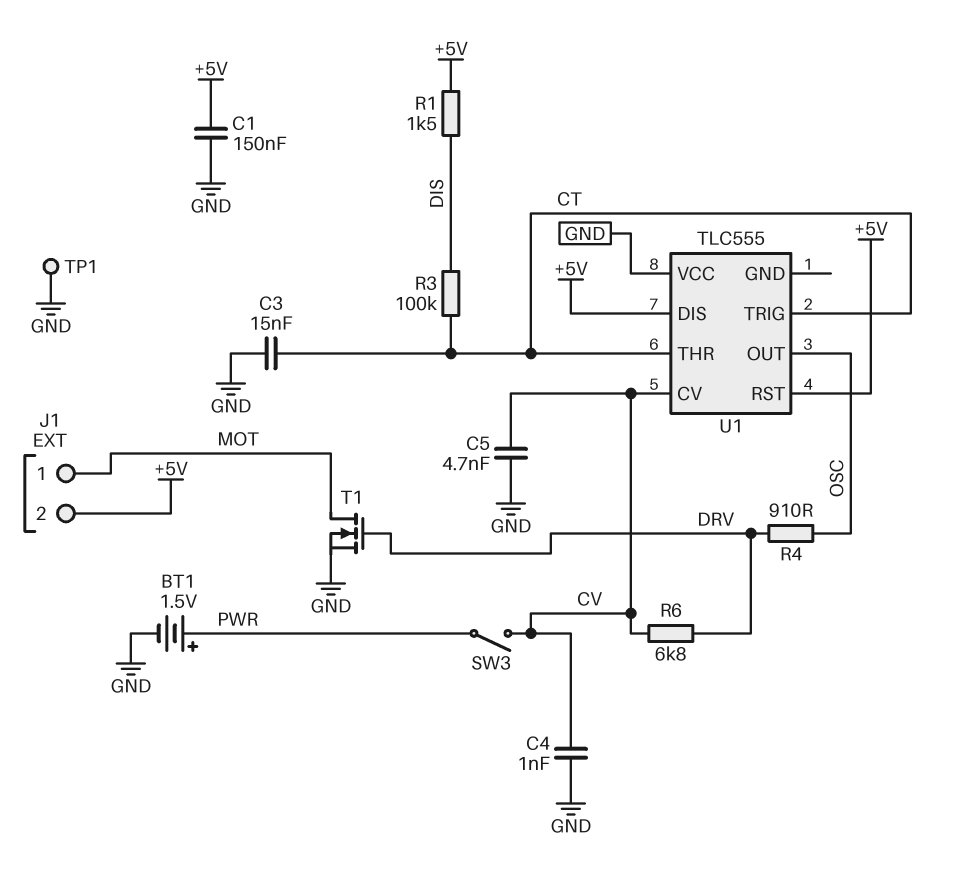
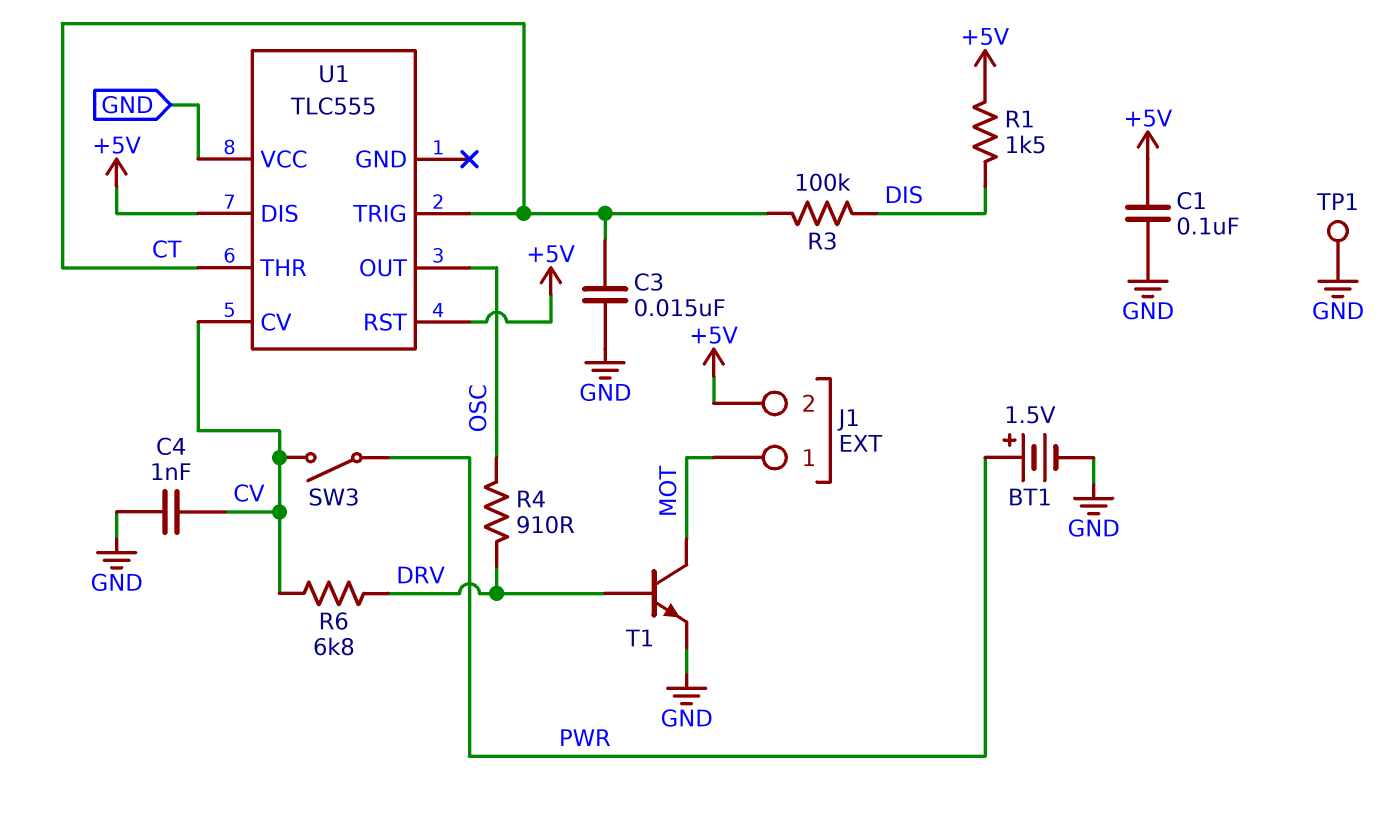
C1: 150nF (+5V, GND) -> 100nF (+5V, GND)
C5: 4.7nF (CV, GND) -> none
T1: NMOS (G DRV, D MOT, S GND) -> NPN (B DRV, C MOT, E GND)

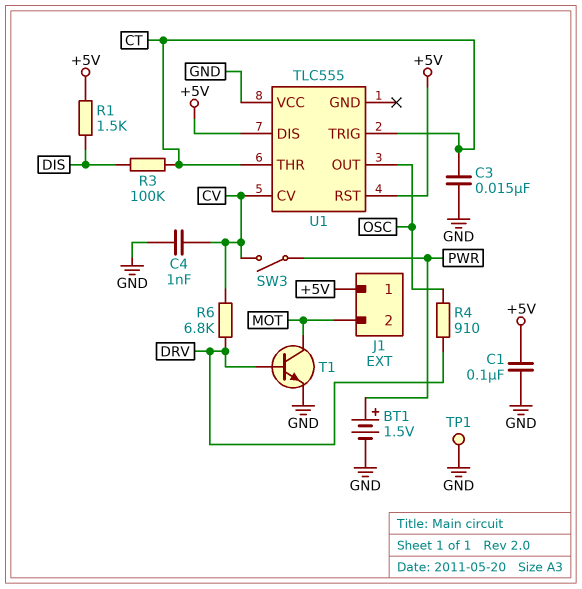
J1 pin 1: MOT -> +5V
J1 pin 2: +5V -> MOT

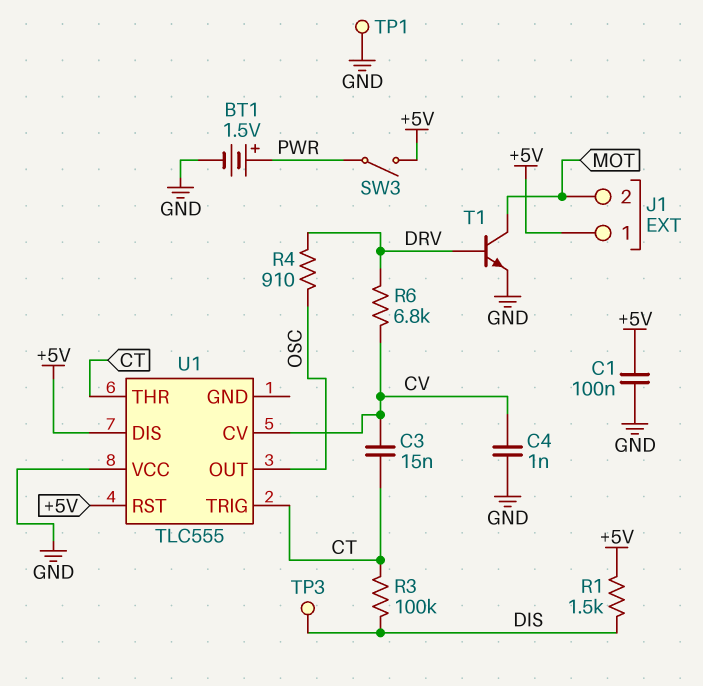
C3: 15nF (CT, GND) -> 15nF (CT, CV)
SW3: switch (CV, PWR) -> switch (+5V, PWR)
TP3: none -> test point (DIS)

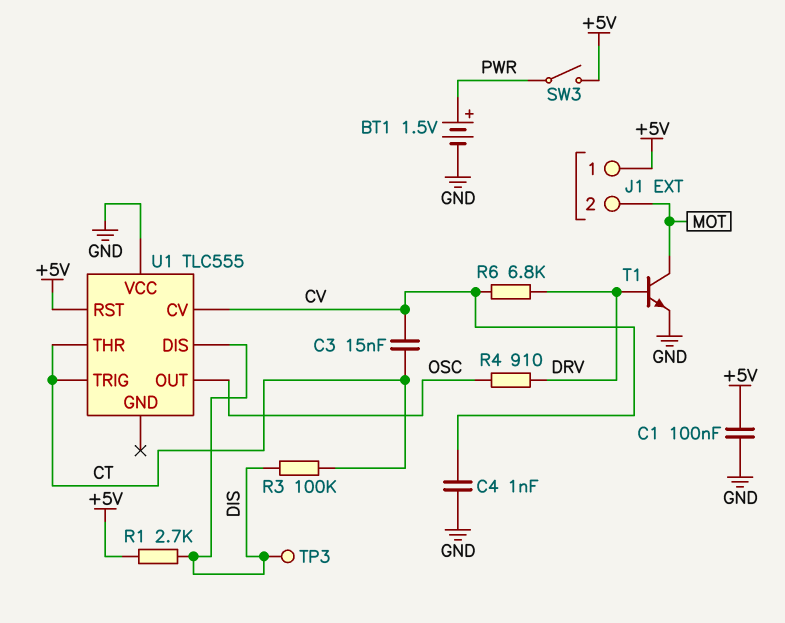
R1: 1.5k (+5V, DIS) -> 2.7k (+5V, DIS)
TP1: test point (GND) -> none
U1 pin DIS: +5V -> DIS

